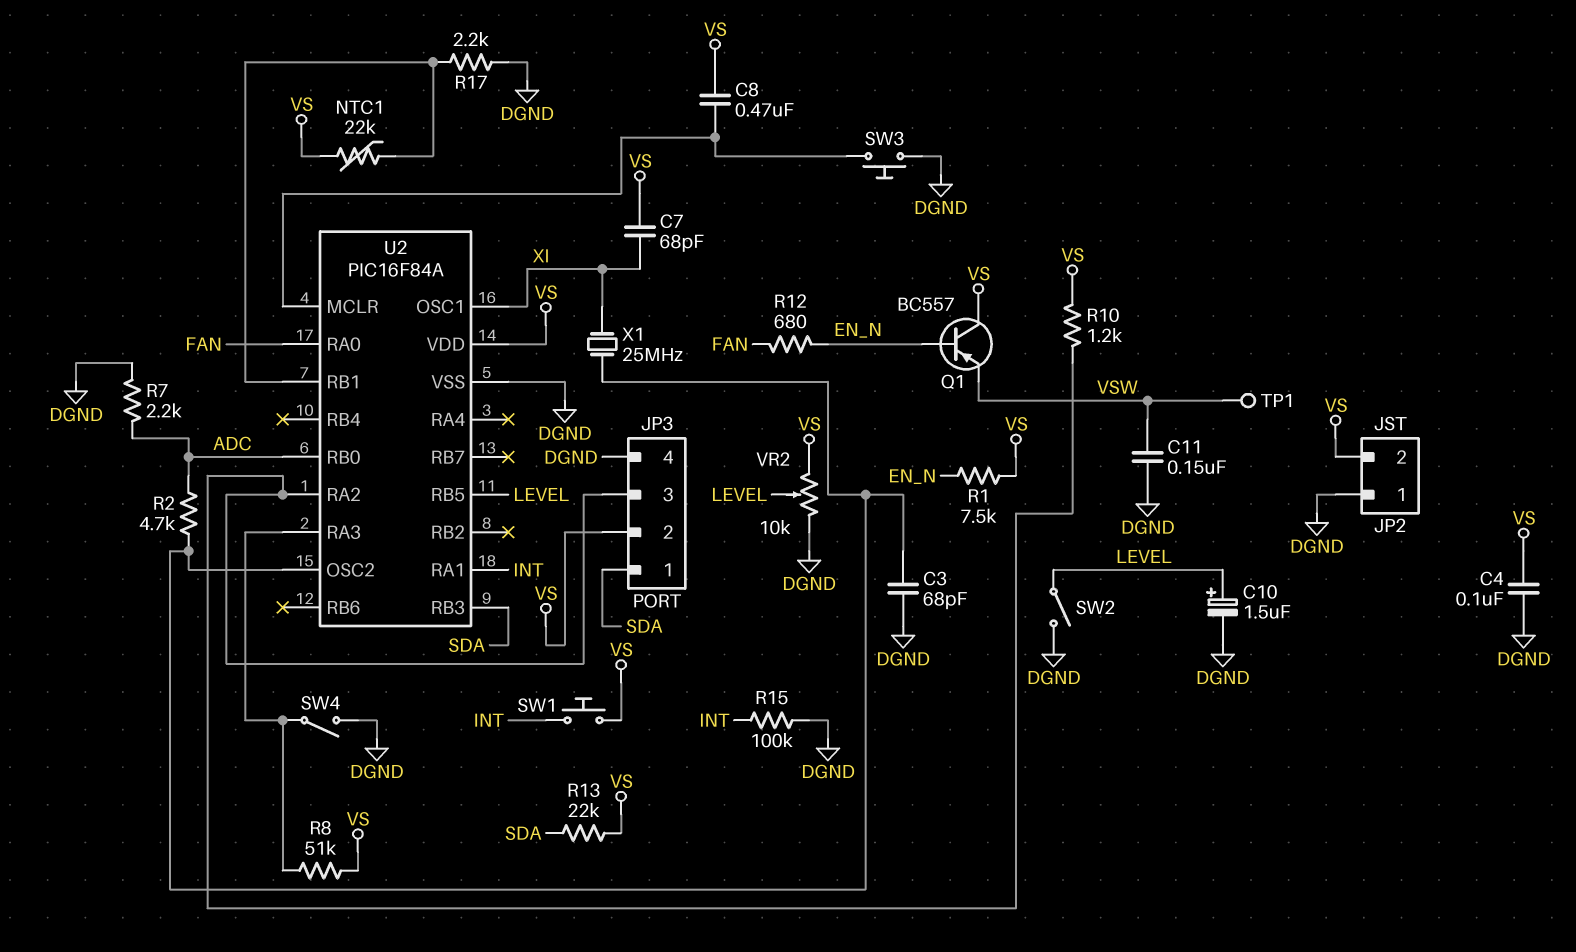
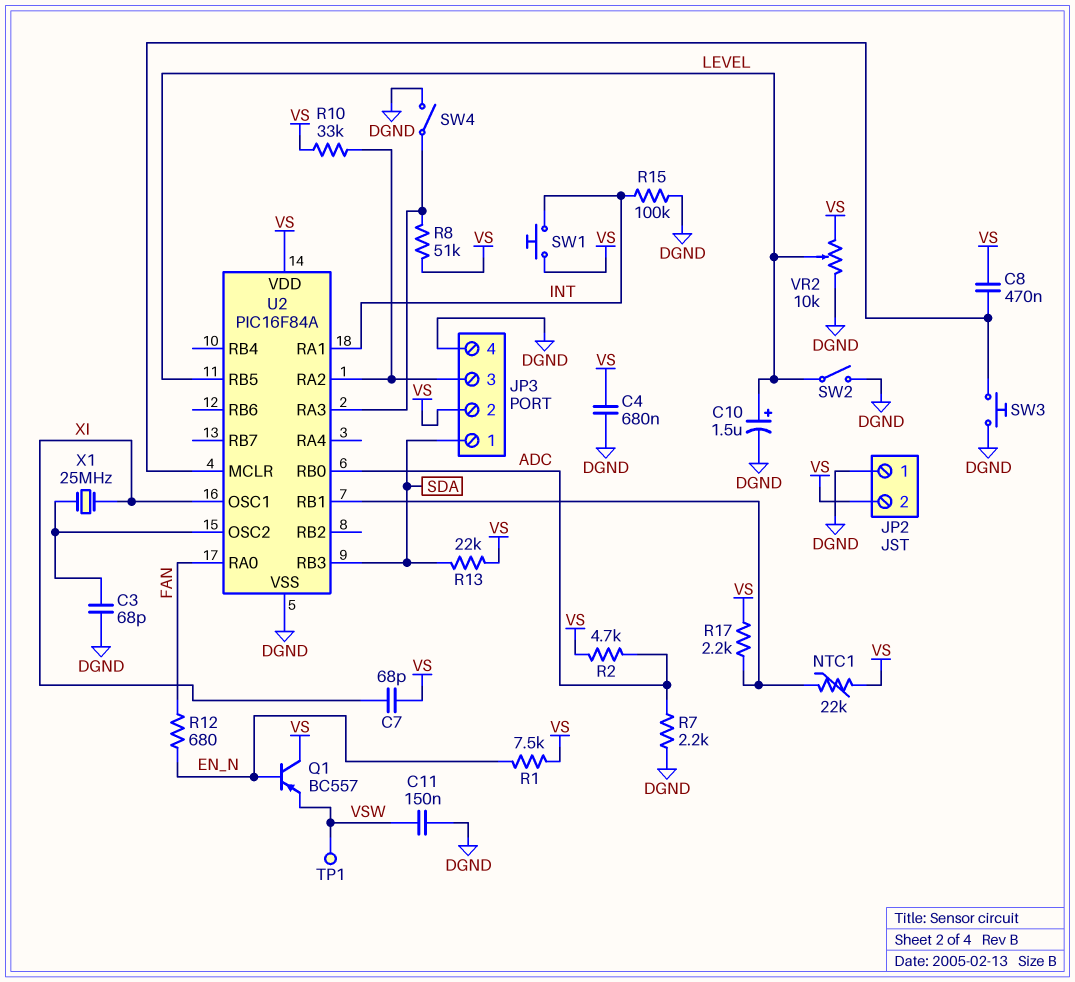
C4: 100nF (DGND, VS) -> 680nF (DGND, VS)
R2: 4.7k (ADC, U2/OSC2) -> 4.7k (ADC, VS)
R10: 1.2k (JP3/3, VS) -> 33k (JP3/3, VS)
R17: 2.2k (DGND, U2/RB1) -> 2.2k (U2/RB1, VS)

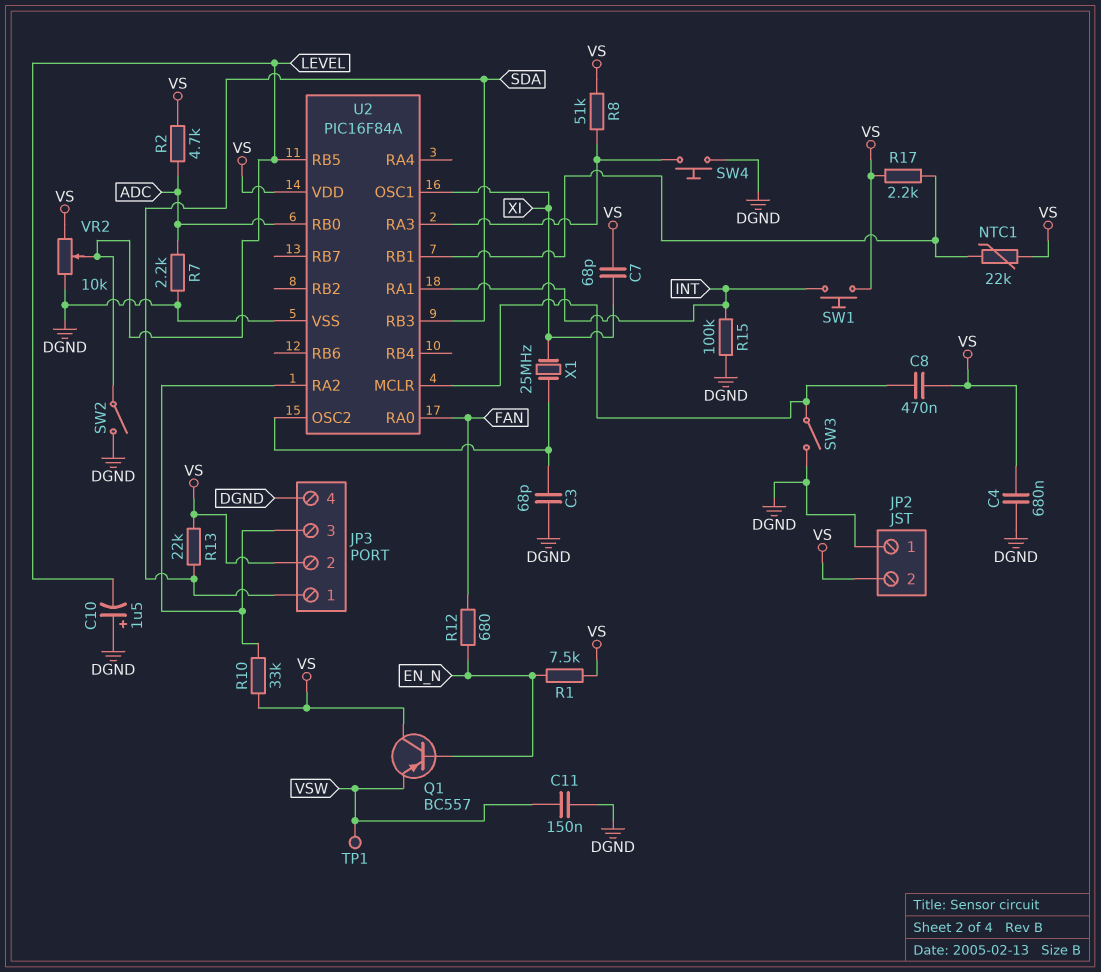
C10: 1.5uF (plus LEVEL, minus DGND) -> 1.5uF (plus DGND, minus LEVEL)
SW3: button (DGND, U2/MCLR) -> switch (DGND, U2/MCLR)
SW4: switch (DGND, U2/RA3) -> button (DGND, U2/RA3)

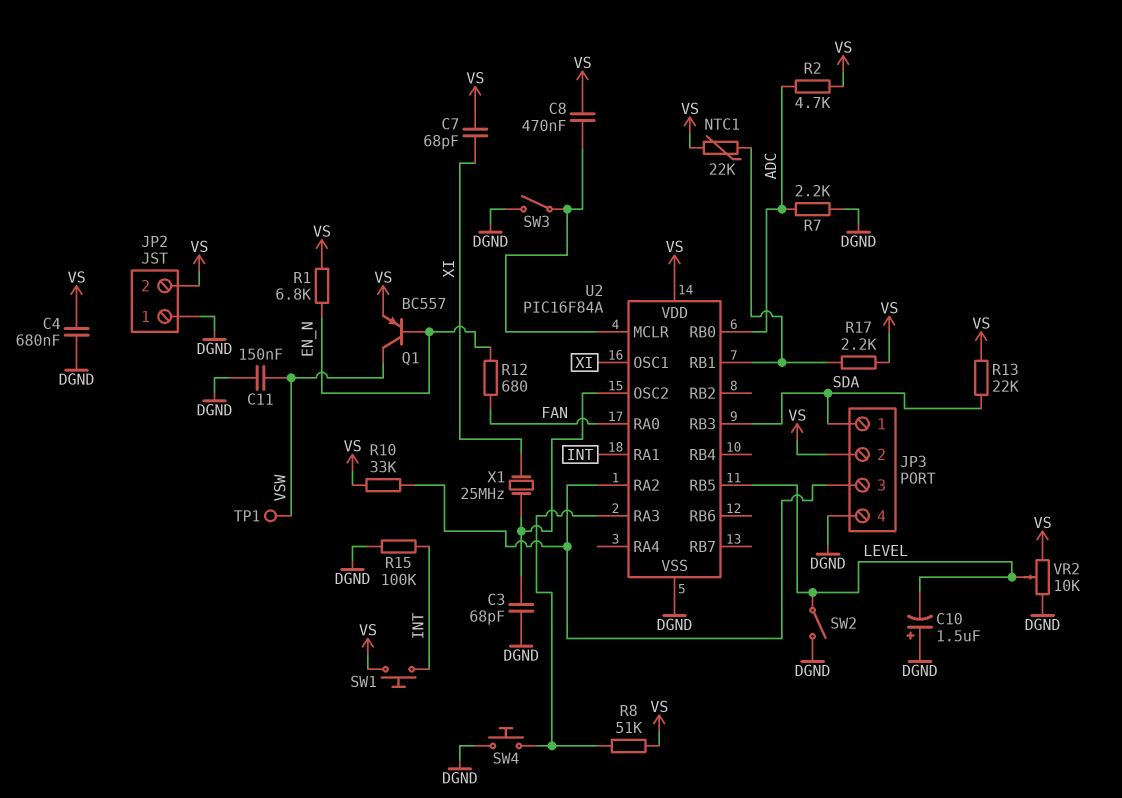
Q1: PNP BC557 (B EN_N, C VS, E VSW) -> PNP BC557 (B EN_N, C VSW, E VS)
R1: 7.5k (EN_N, VS) -> 6.8k (EN_N, VS)

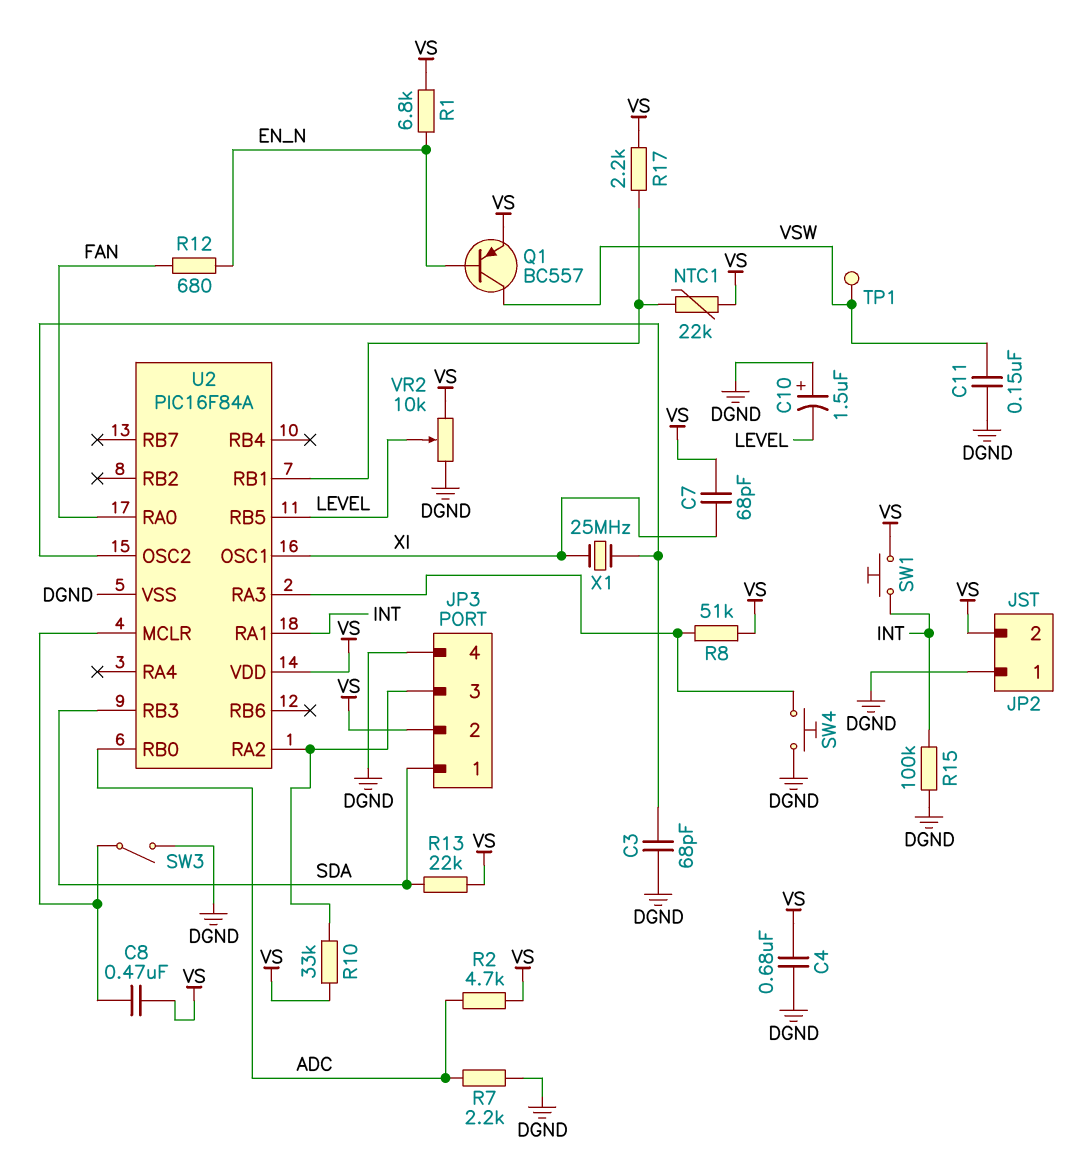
SW2: switch (DGND, LEVEL) -> none

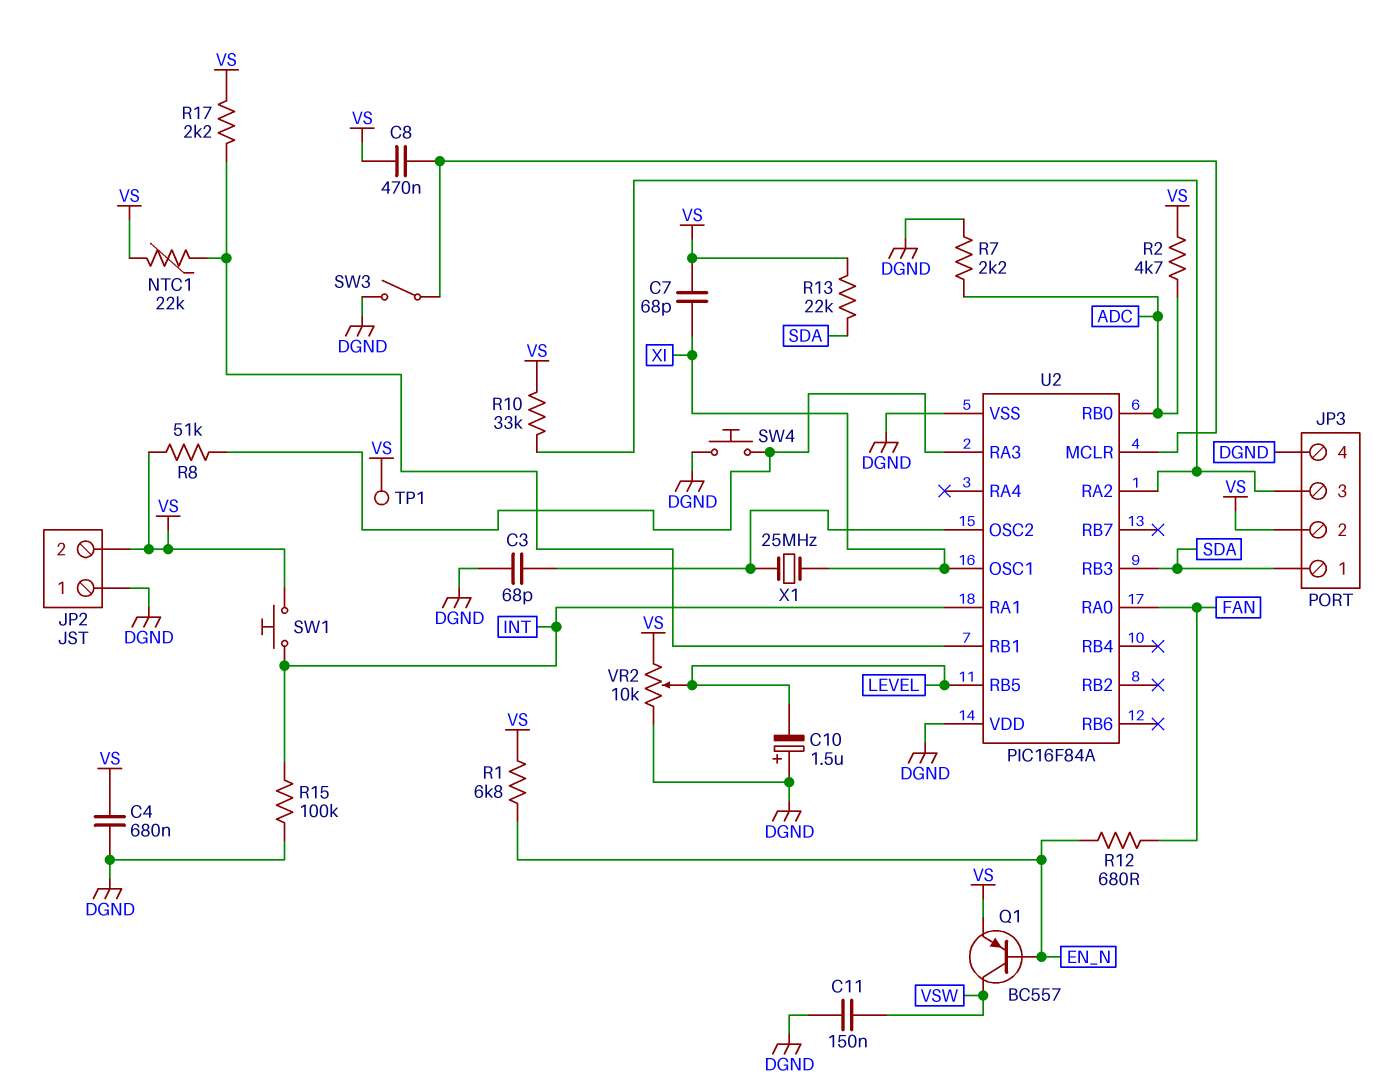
TP1: test point (VSW) -> test point (VS)
U2 pin VDD: VS -> DGND

